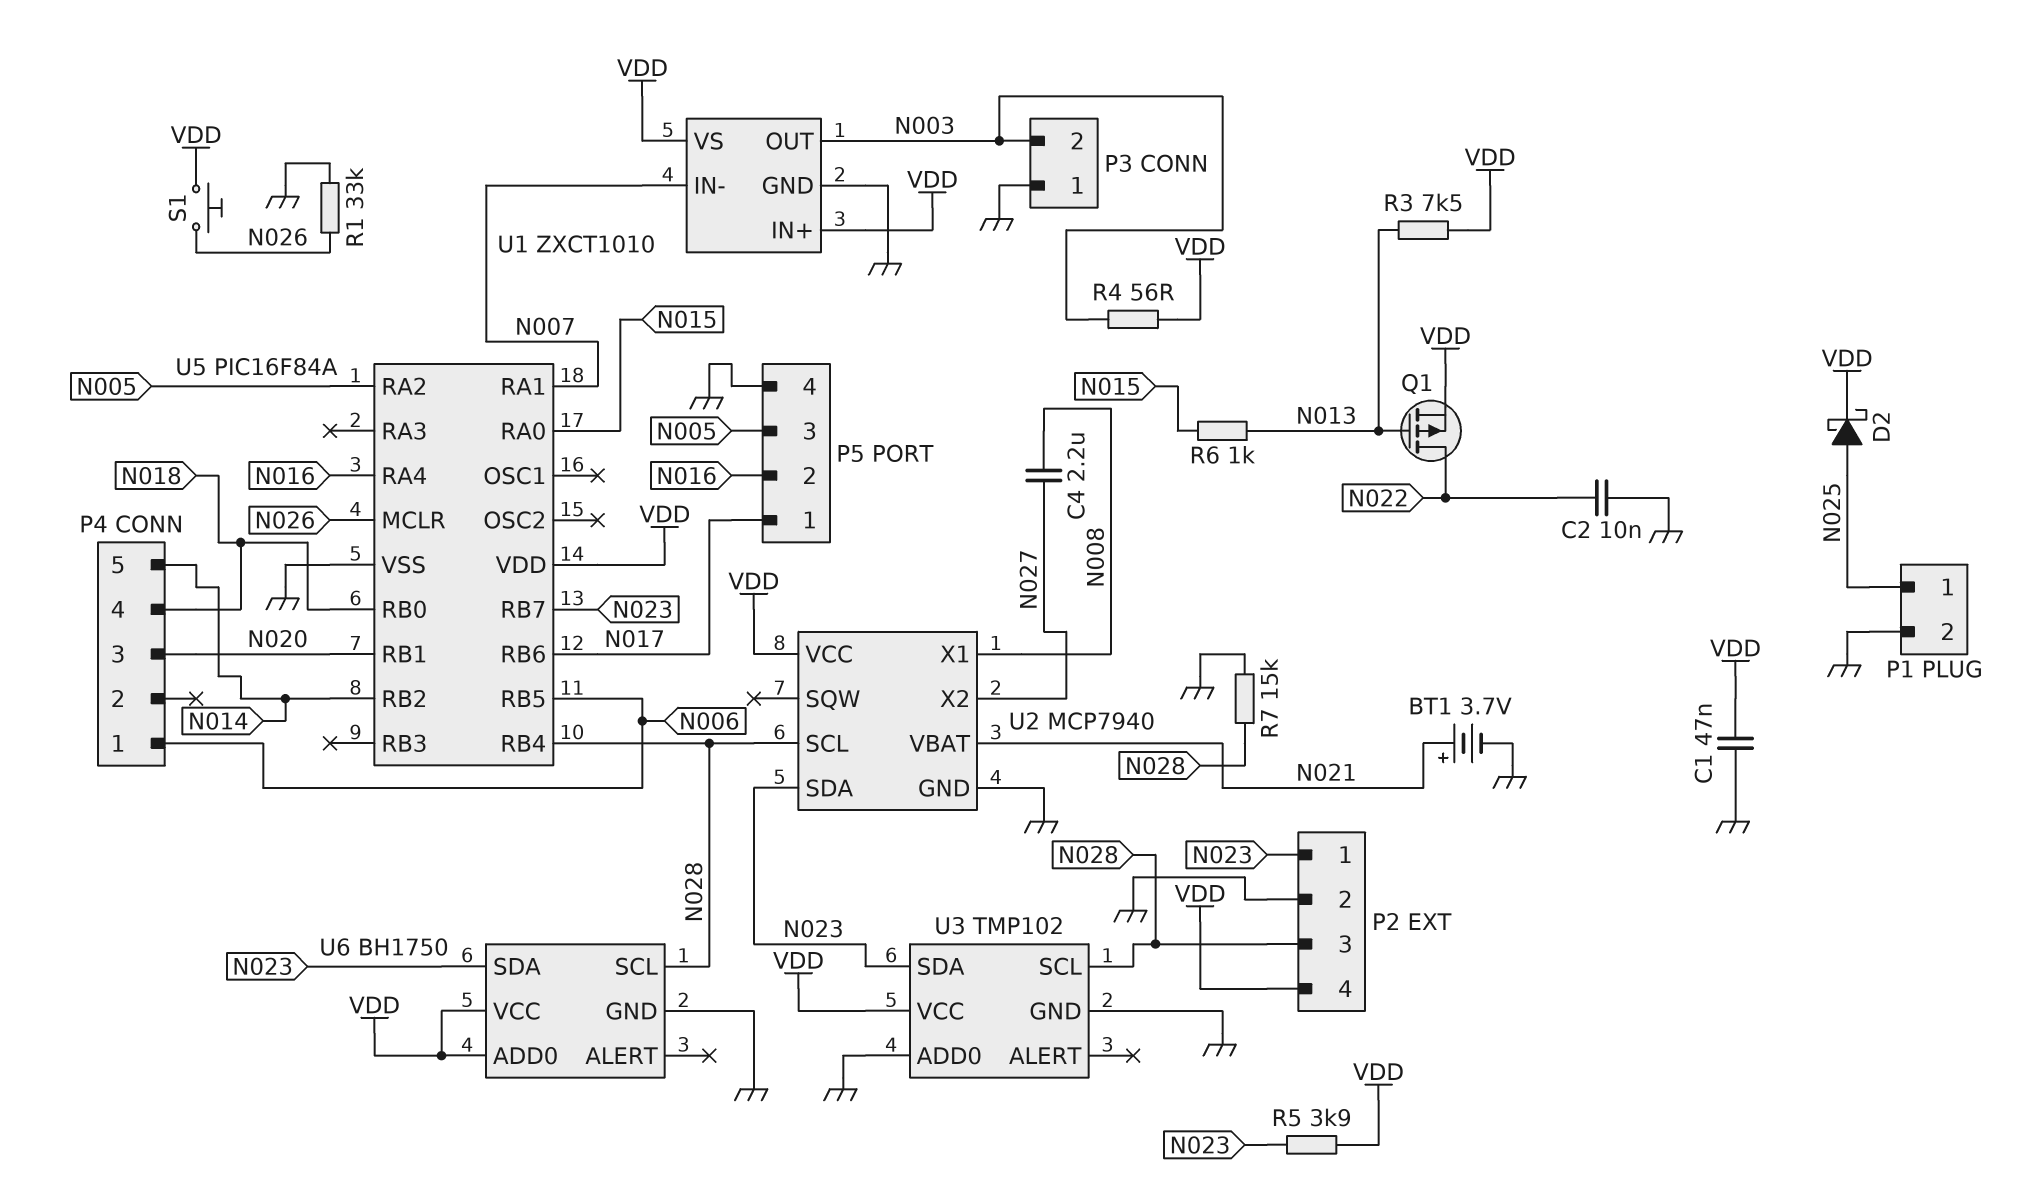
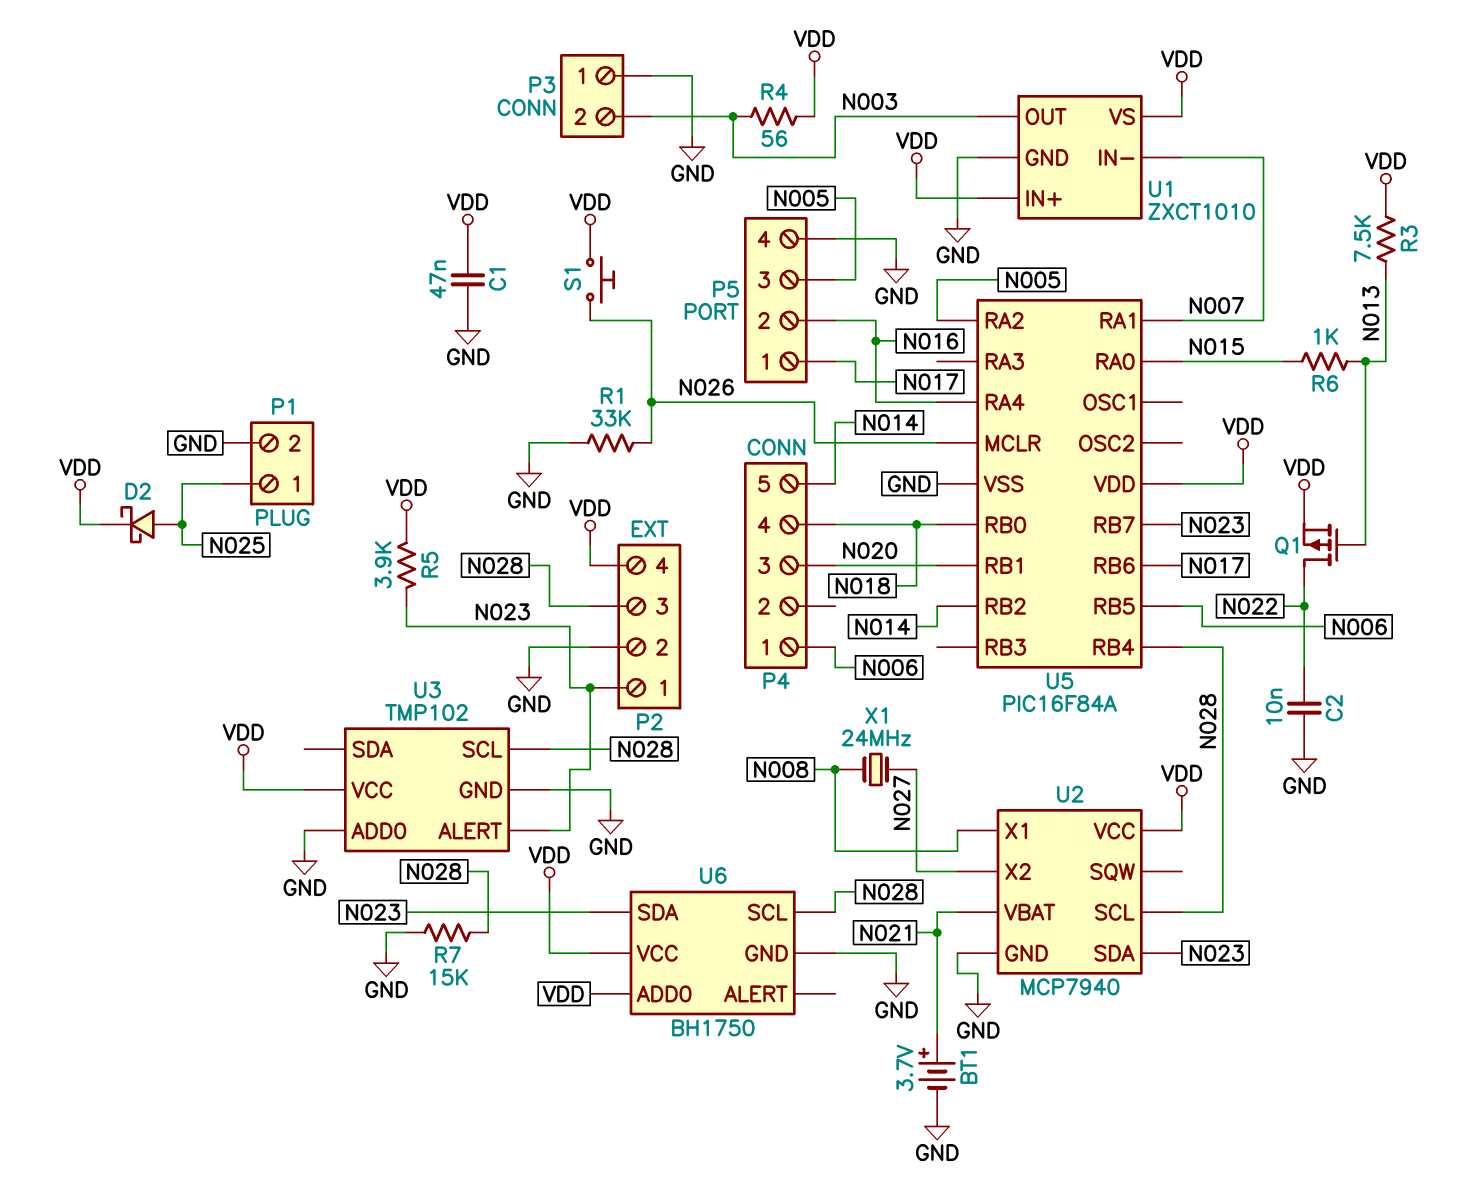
C4: 2.2uF (N008, N027) -> none
U3 pin ALERT: none -> N023
U3 pin SDA: N023 -> none
X1: none -> 24MHz (N008, N027)

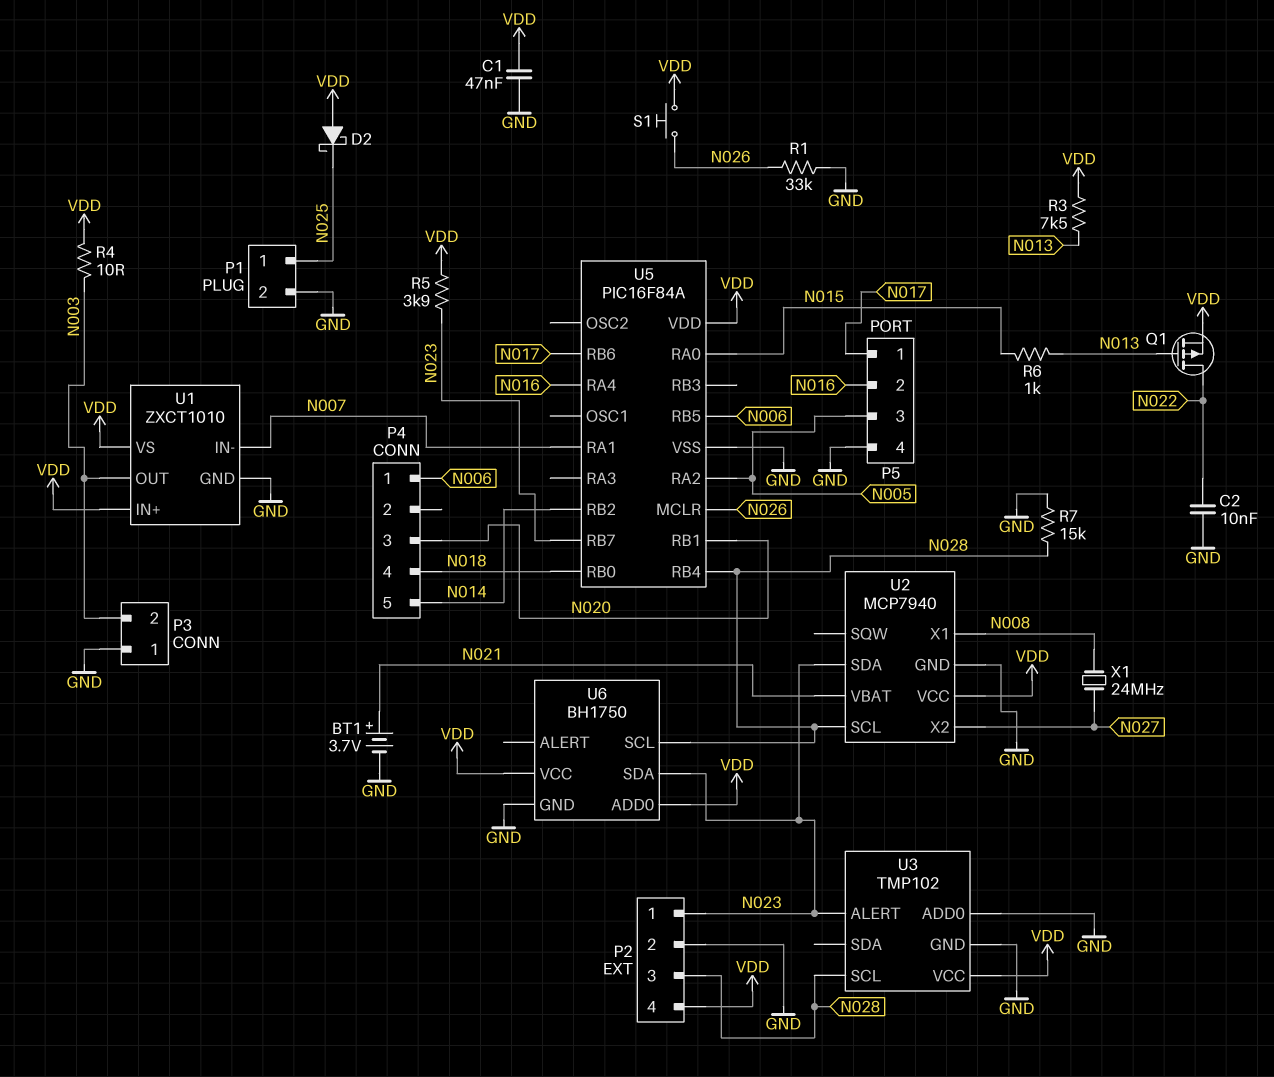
D2: schottky (A N025, K VDD) -> schottky (A VDD, K N025)
R4: 56 (N003, VDD) -> 10 (N003, VDD)

